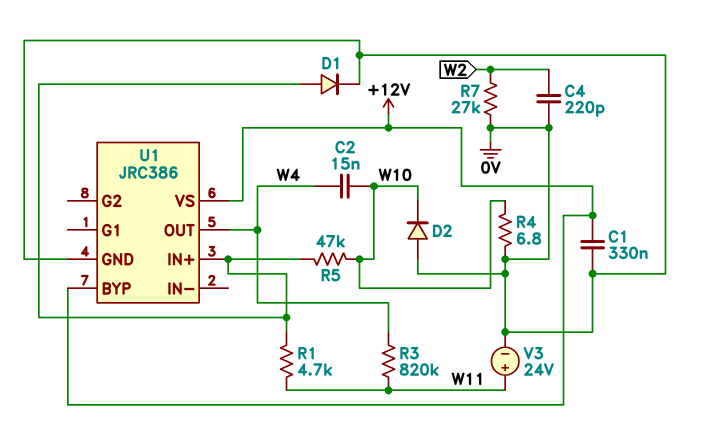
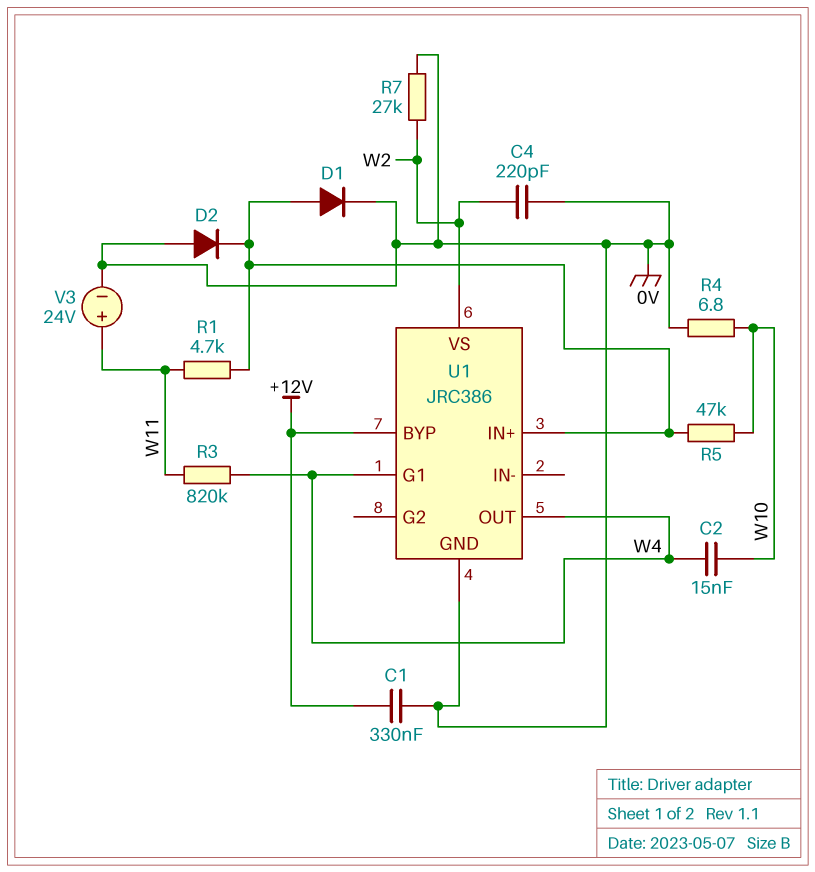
D2: diode (A 0V, K W10) -> diode (A 0V, K U1/IN+)
U1 pin G1: none -> W4
U1 pin VS: +12V -> W2

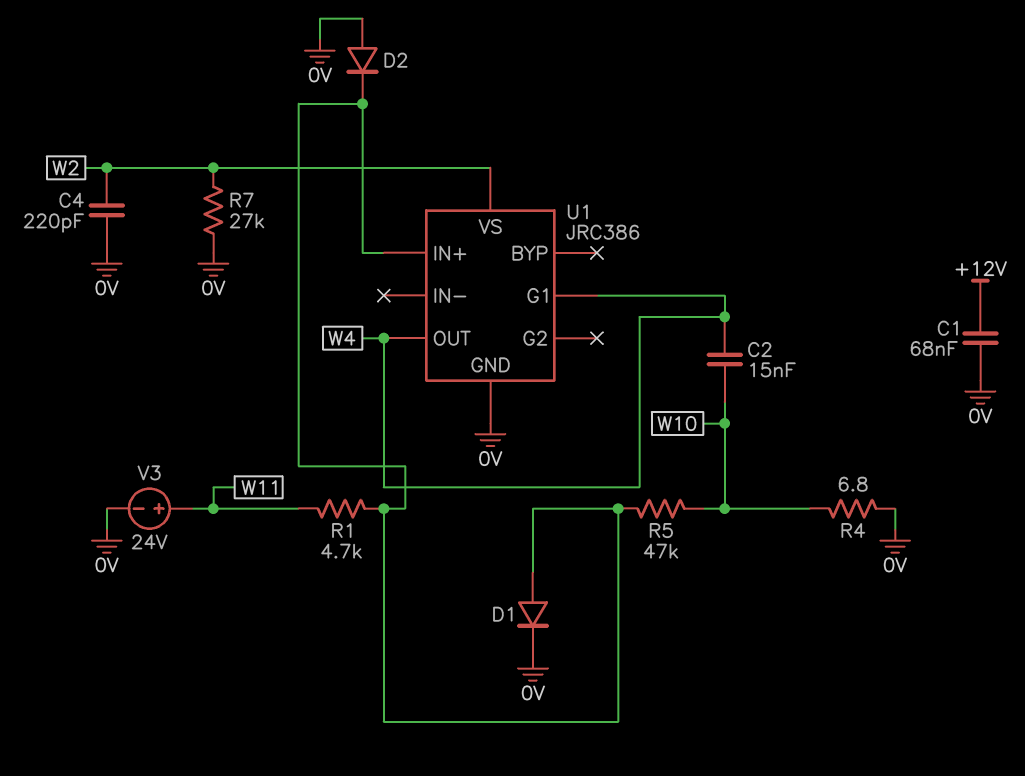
C1: 330nF (+12V, 0V) -> 68nF (+12V, 0V)
R3: 820k (W4, W11) -> none
U1 pin BYP: +12V -> none

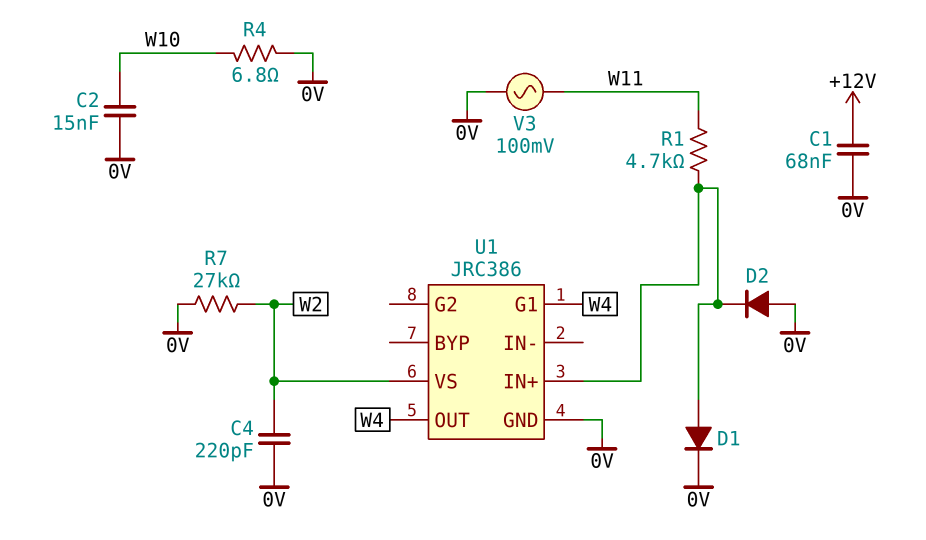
C2: 15nF (W4, W10) -> 15nF (0V, W10)
R5: 47k (U1/IN+, W10) -> none
V3: 24V (plus W11, minus 0V) -> AC 100mV (0V, W11)

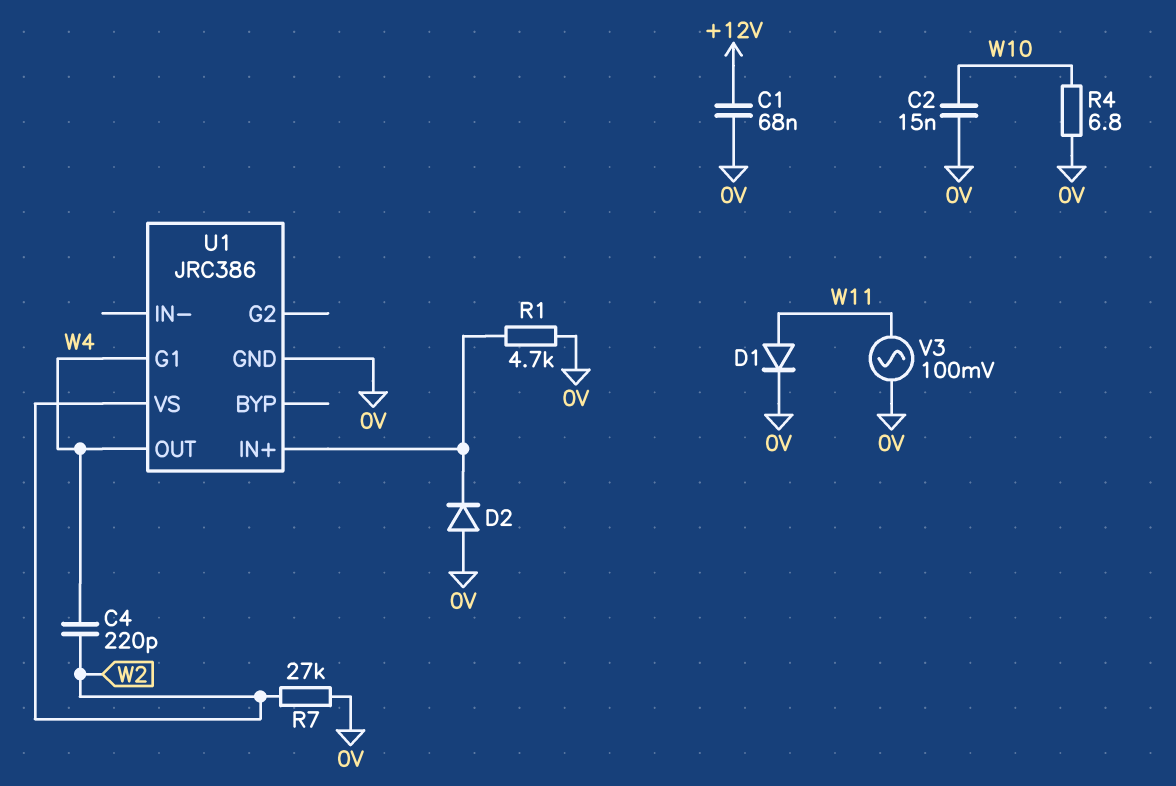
C4: 220pF (0V, W2) -> 220pF (W2, W4)
D1: diode (A U1/IN+, K 0V) -> diode (A W11, K 0V)
R1: 4.7k (U1/IN+, W11) -> 4.7k (0V, U1/IN+)

